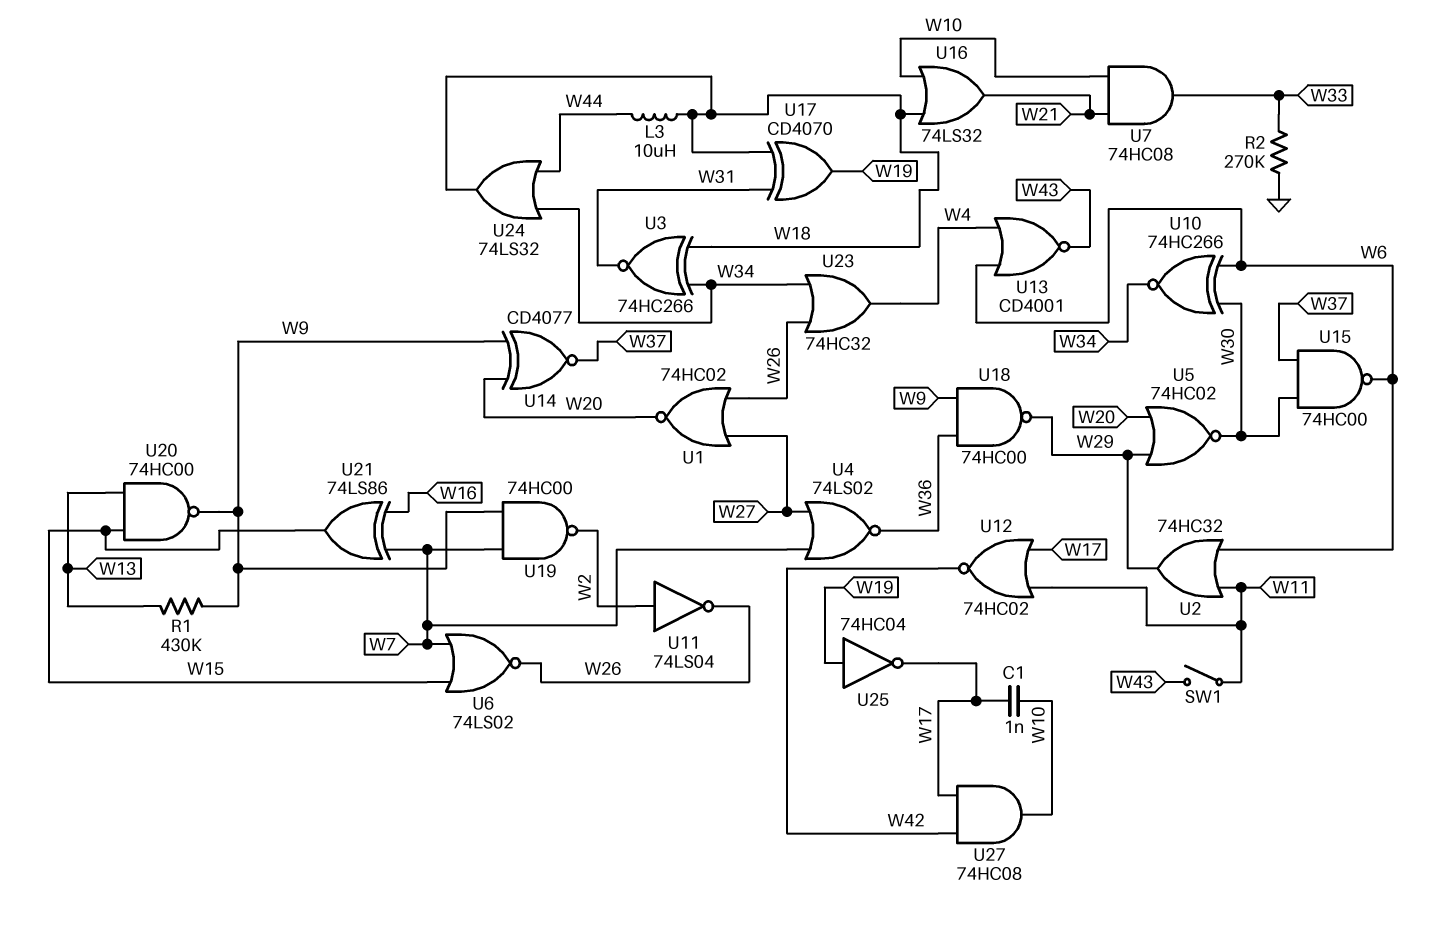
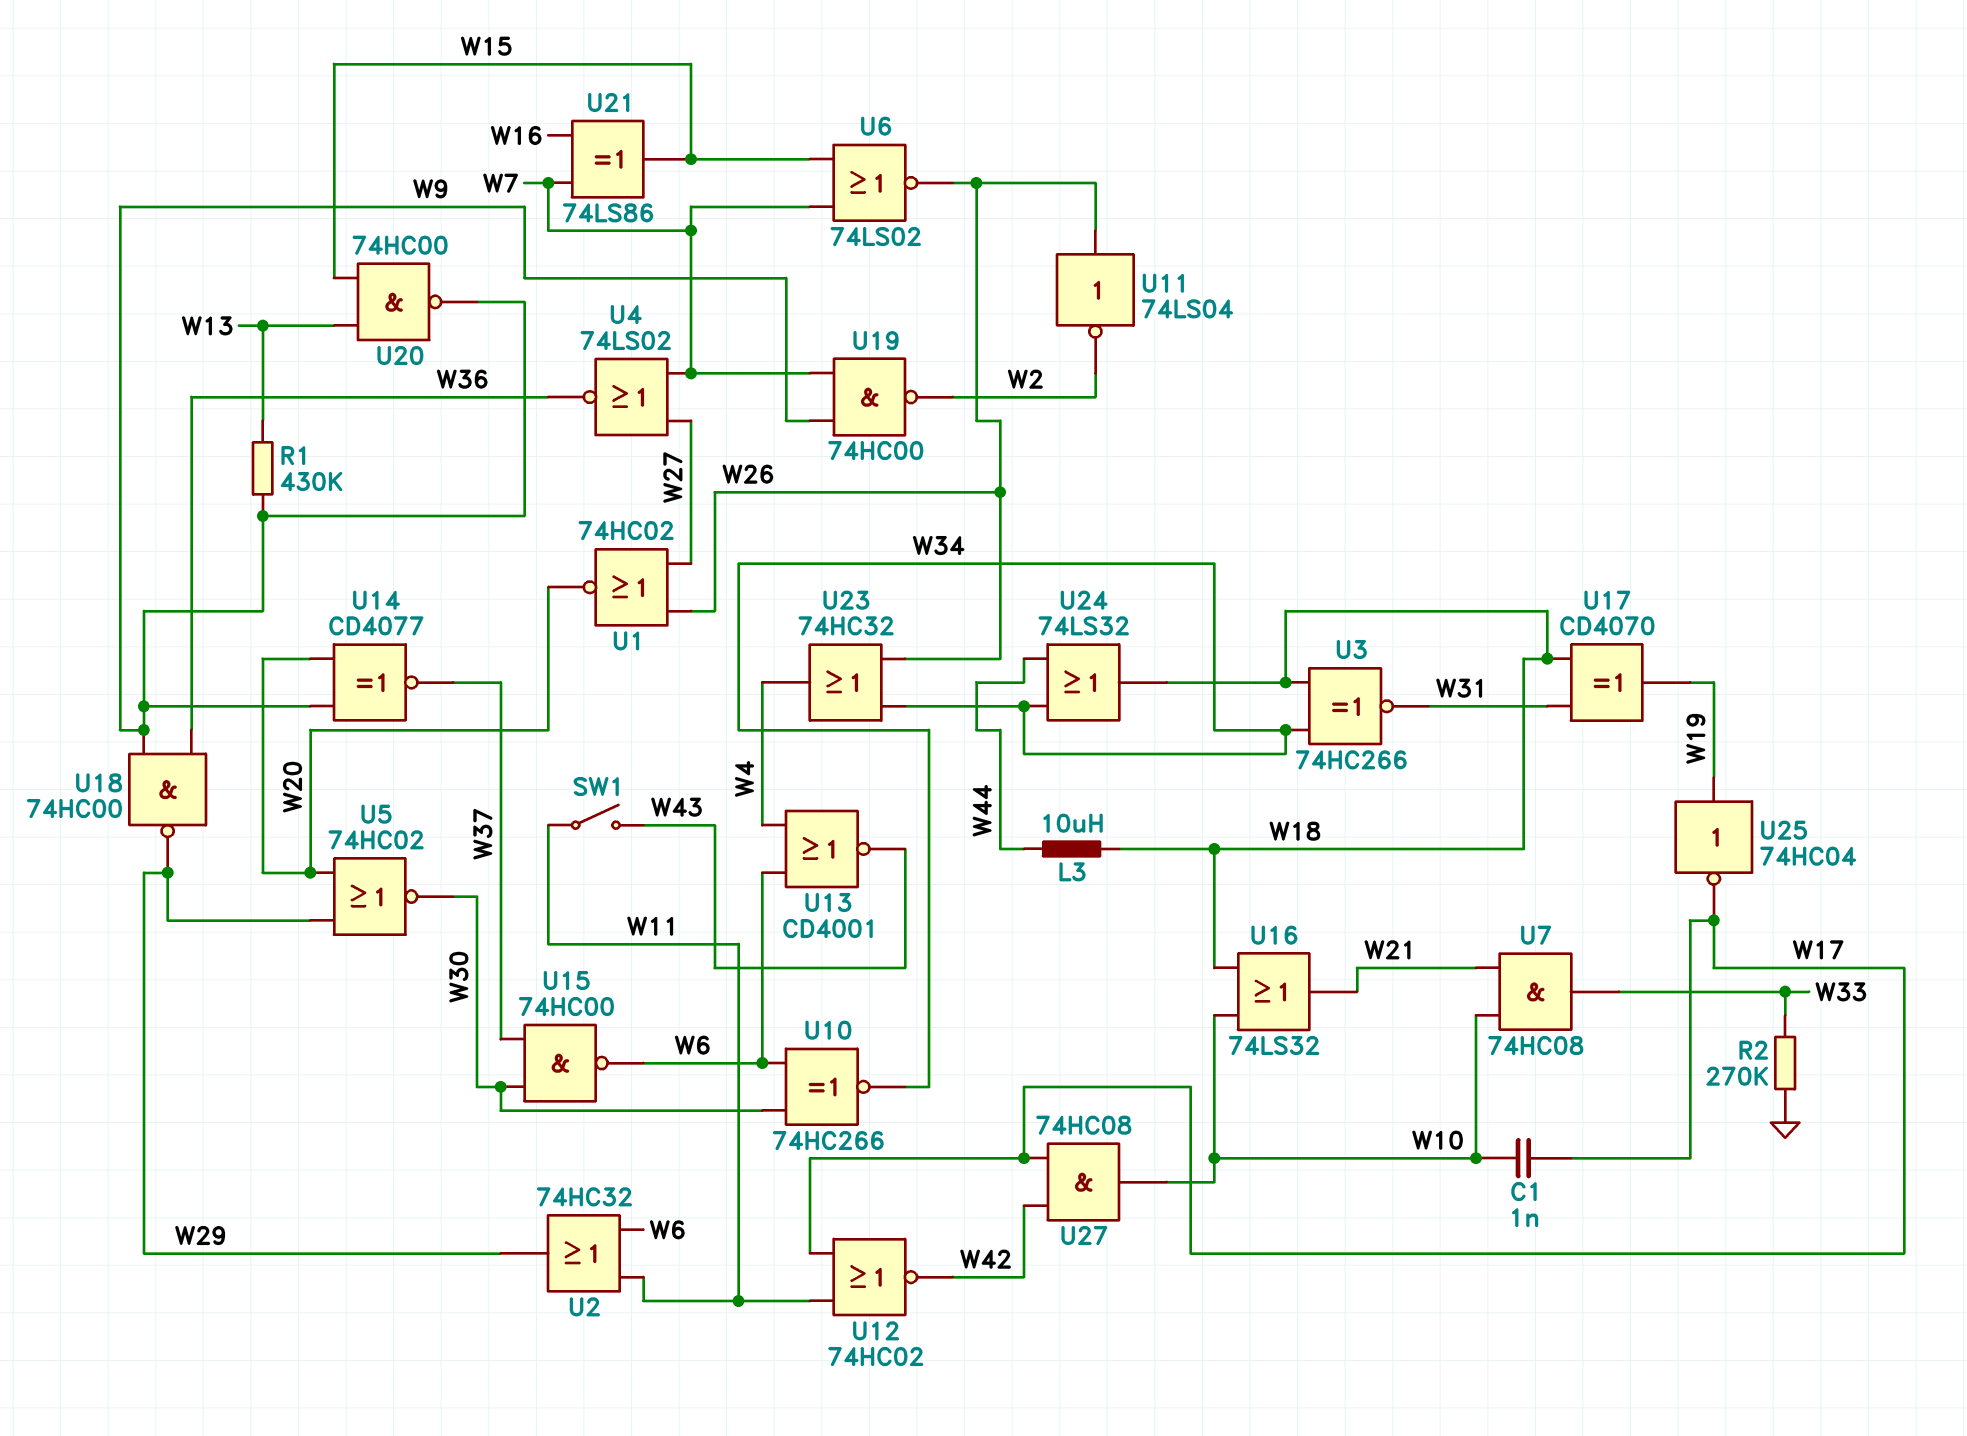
U11: NOT 74LS04 (in W2, out W26) -> NOT 74LS04 (in W26, out W2)

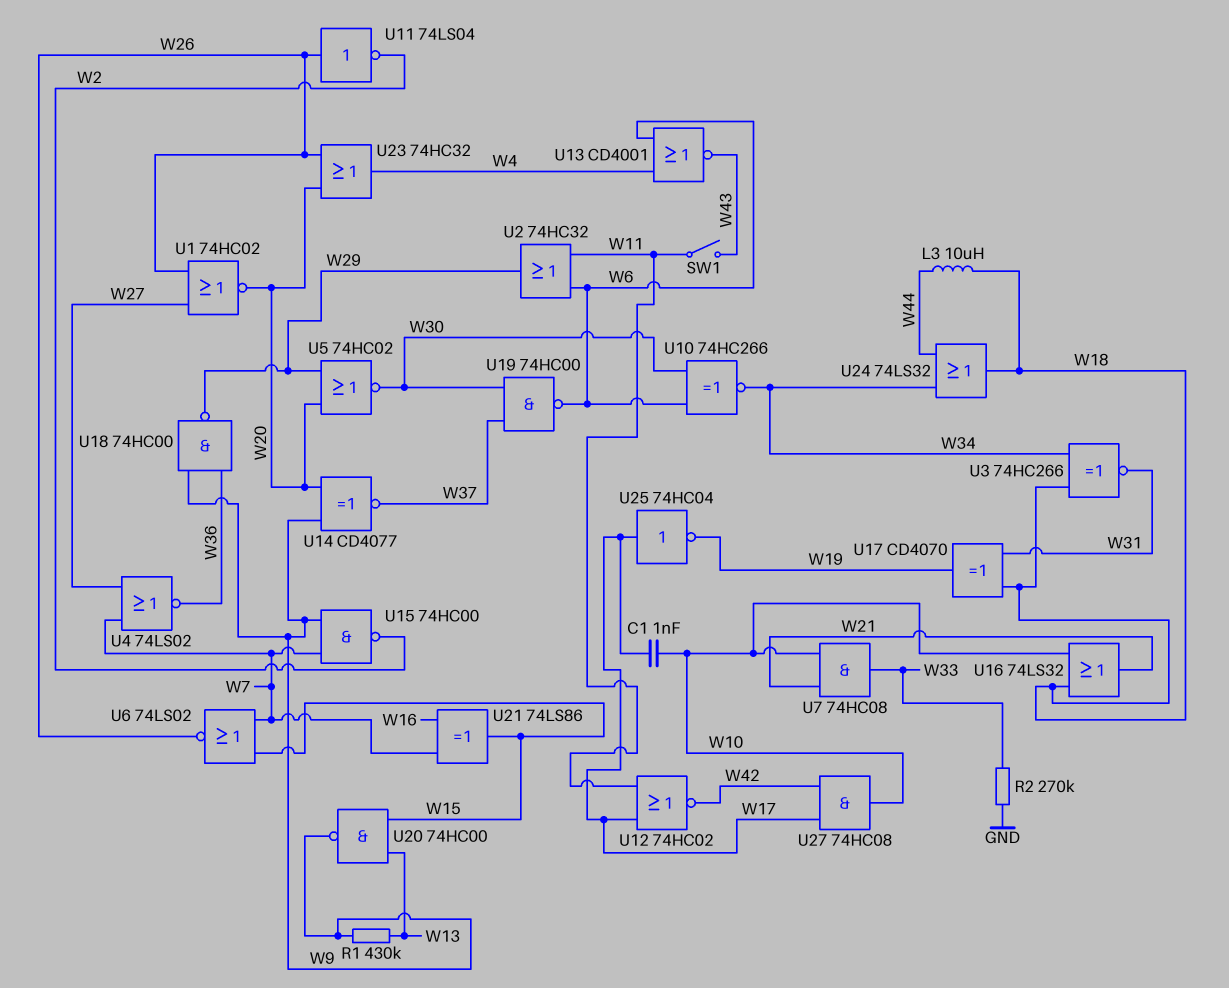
U15: NAND 74HC00 (in W30, in W37, out W6) -> NAND 74HC00 (in W7, in W9, out W2)
U19: NAND 74HC00 (in W7, in W9, out W2) -> NAND 74HC00 (in W30, in W37, out W6)
U23: OR 74HC32 (in W26, in W34, out W4) -> OR 74HC32 (in W20, in W26, out W4)
U25: NOT 74HC04 (in W19, out W17) -> NOT 74HC04 (in W17, out W19)

